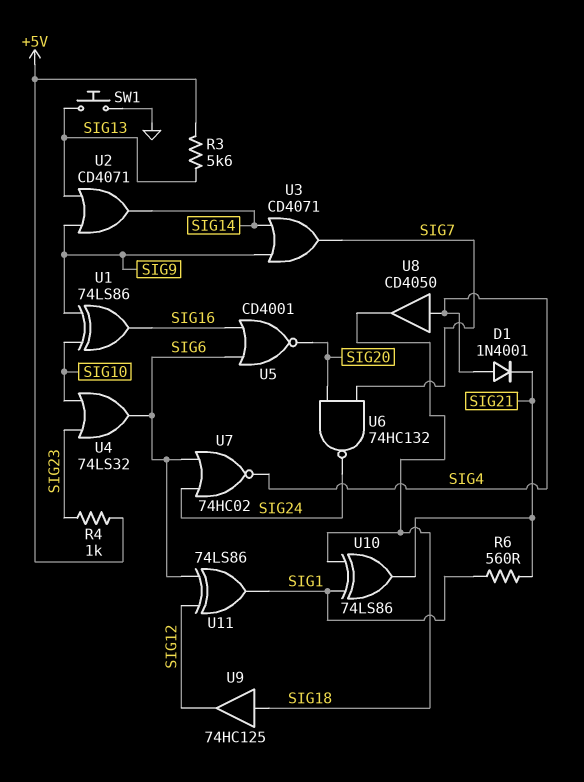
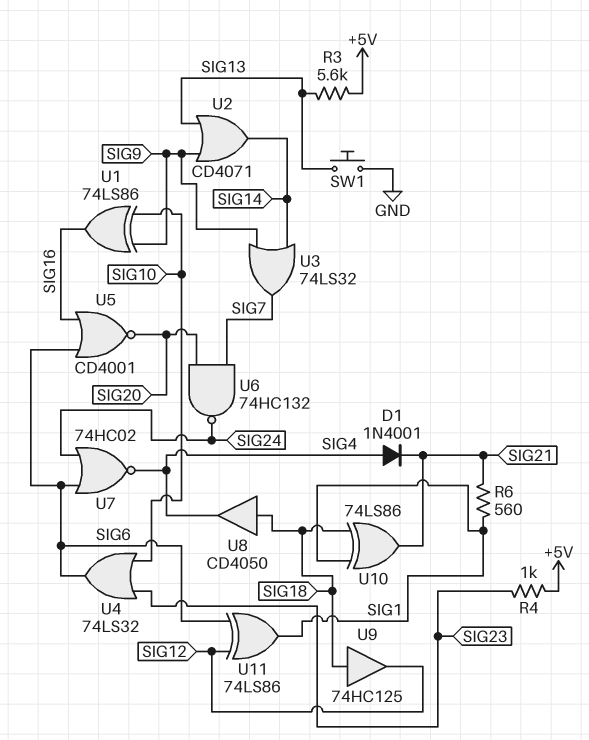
U3: OR CD4071 (in SIG9, in SIG14, out SIG7) -> OR 74LS32 (in SIG9, in SIG14, out SIG7)
U8: buffer CD4050 (in SIG4, out SIG18) -> buffer CD4050 (in SIG18, out SIG4)

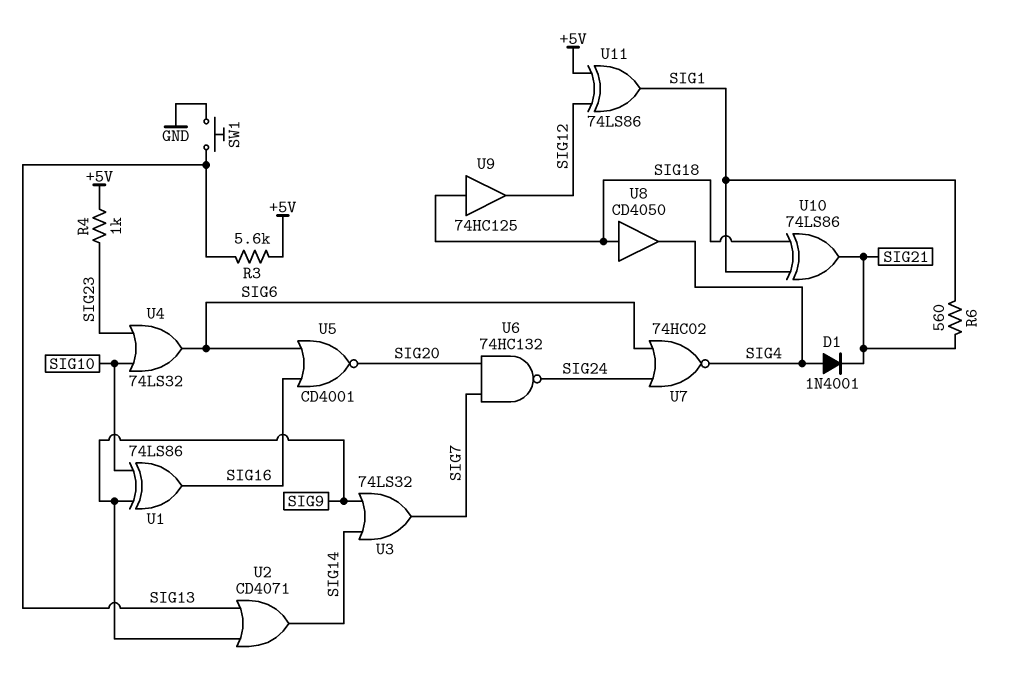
U11: XOR 74LS86 (in SIG6, in SIG12, out SIG1) -> XOR 74LS86 (in +5V, in SIG12, out SIG1)

